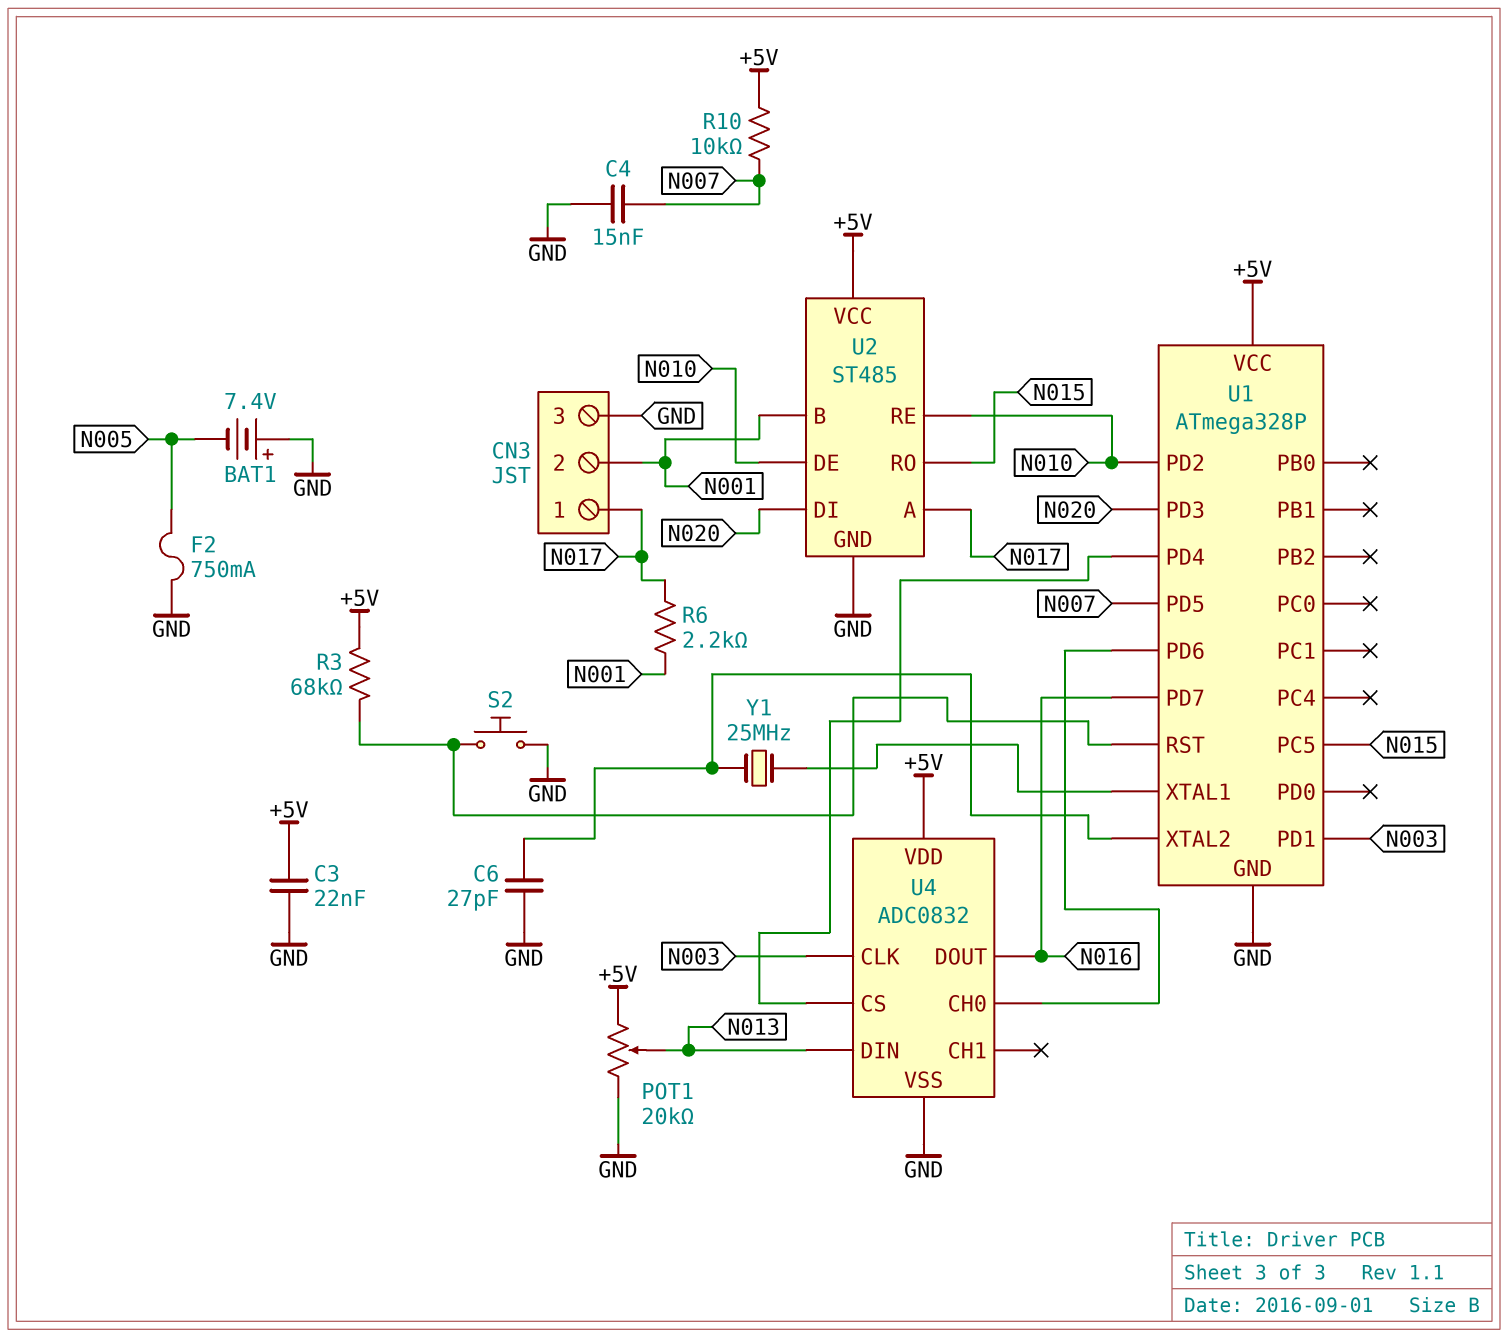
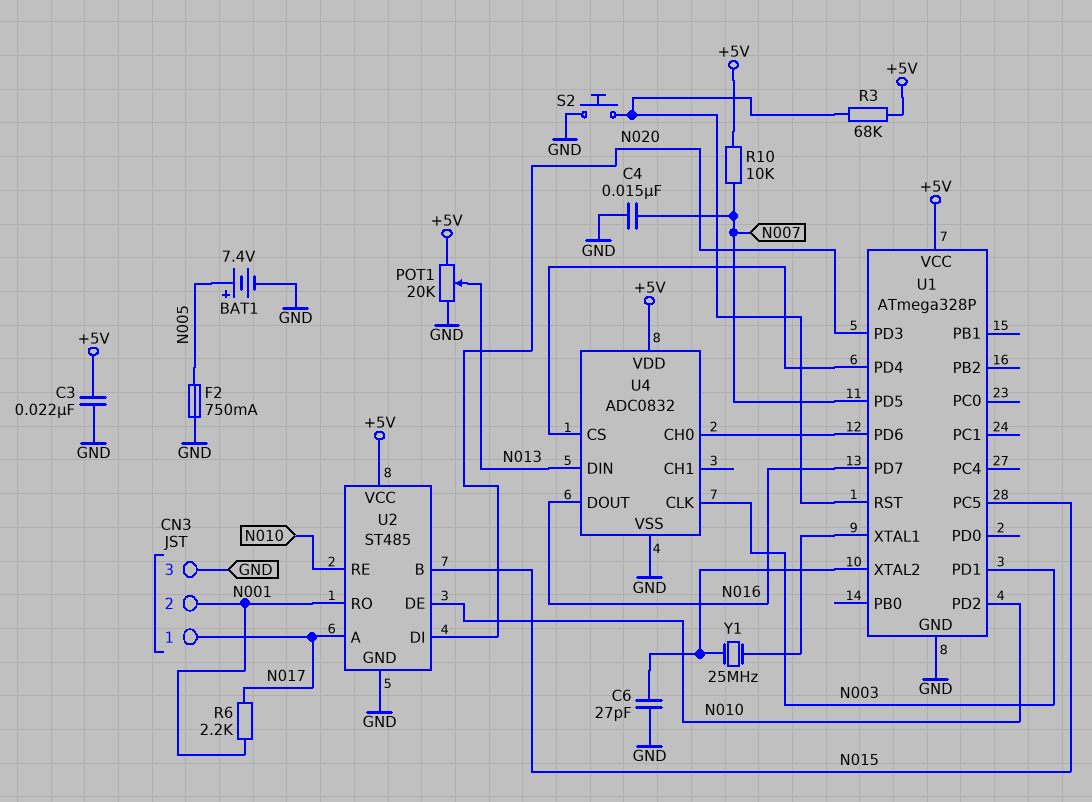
BAT1: 7.4V (plus GND, minus N005) -> 7.4V (plus N005, minus GND)
U2 pin B: N001 -> N015
U2 pin RO: N015 -> N001

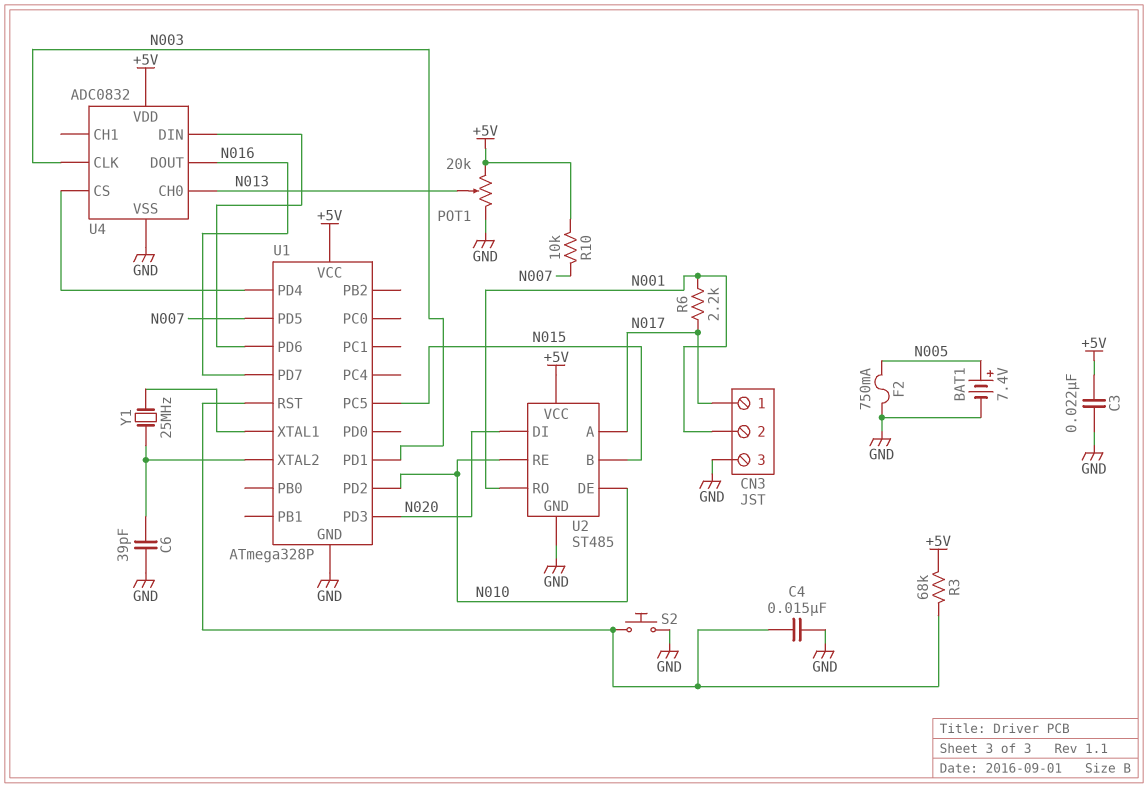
C4: 15nF (GND, N007) -> 15nF (GND, U1/RST)
C6: 27pF (GND, U1/XTAL2) -> 39pF (GND, U1/XTAL2)
U4 pin CH0: U1/PD6 -> N013
U4 pin DIN: N013 -> U1/PD6

